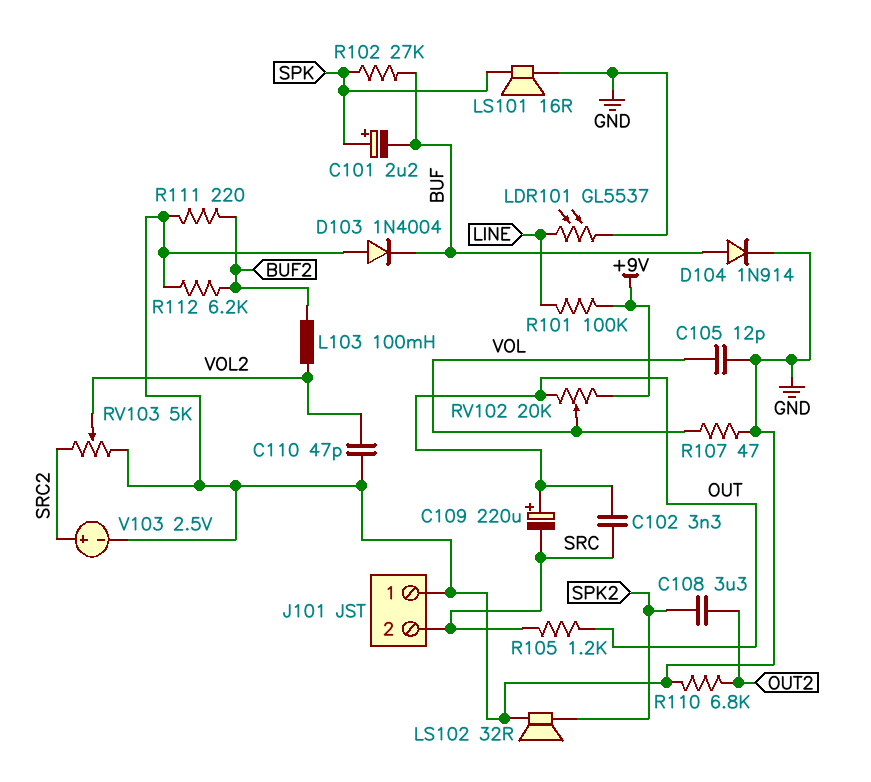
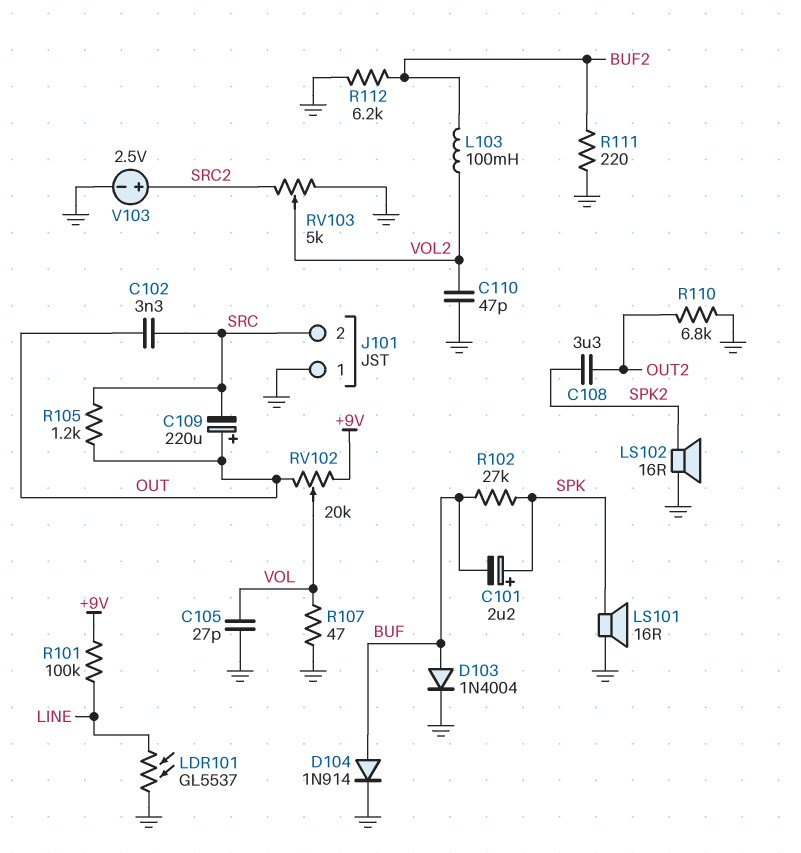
C105: 12pF (GND, VOL) -> 27pF (GND, VOL)
D103: diode 1N4004 (A GND, K BUF) -> diode 1N4004 (A BUF, K GND)
LS102: speaker 32R (GND, SPK2) -> speaker 16R (GND, SPK2)

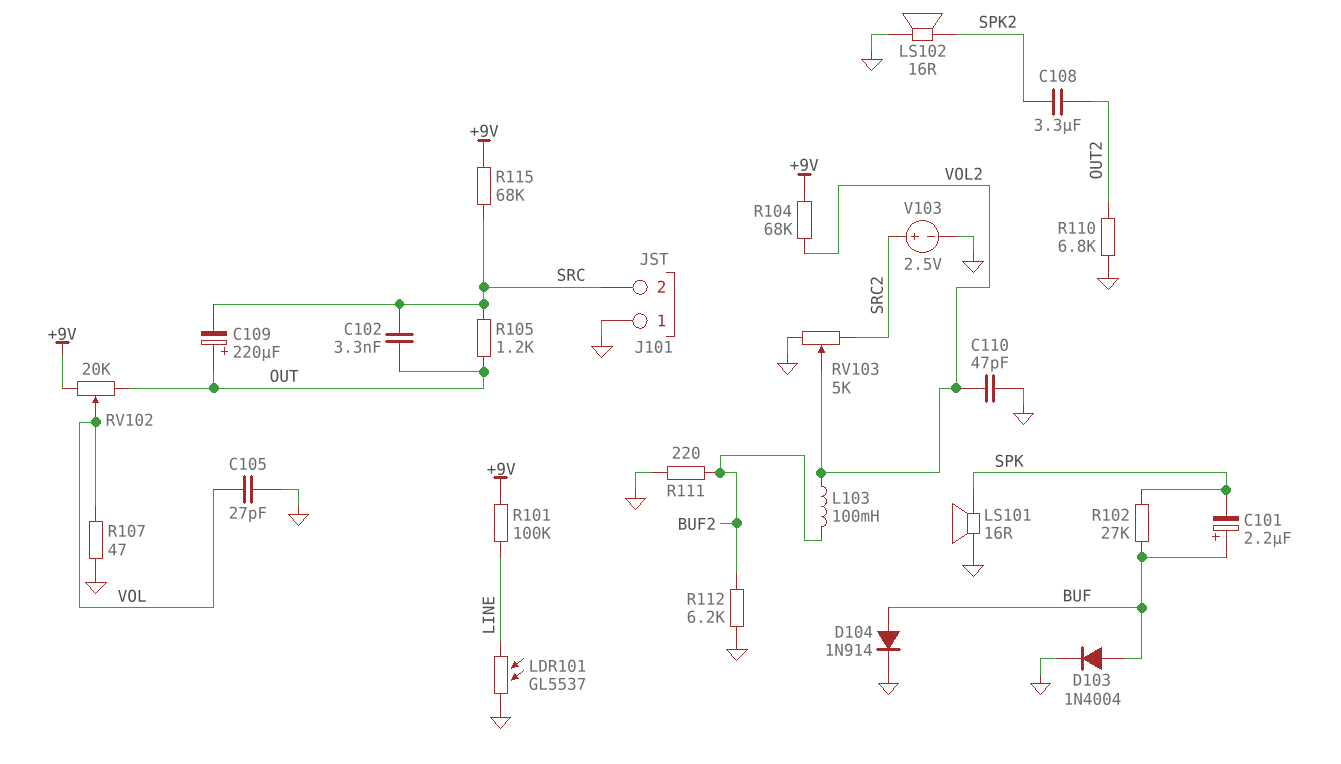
C101: 2.2uF (plus SPK, minus BUF) -> 2.2uF (plus BUF, minus SPK)
R104: none -> 68k (+9V, VOL2)
R115: none -> 68k (+9V, SRC)

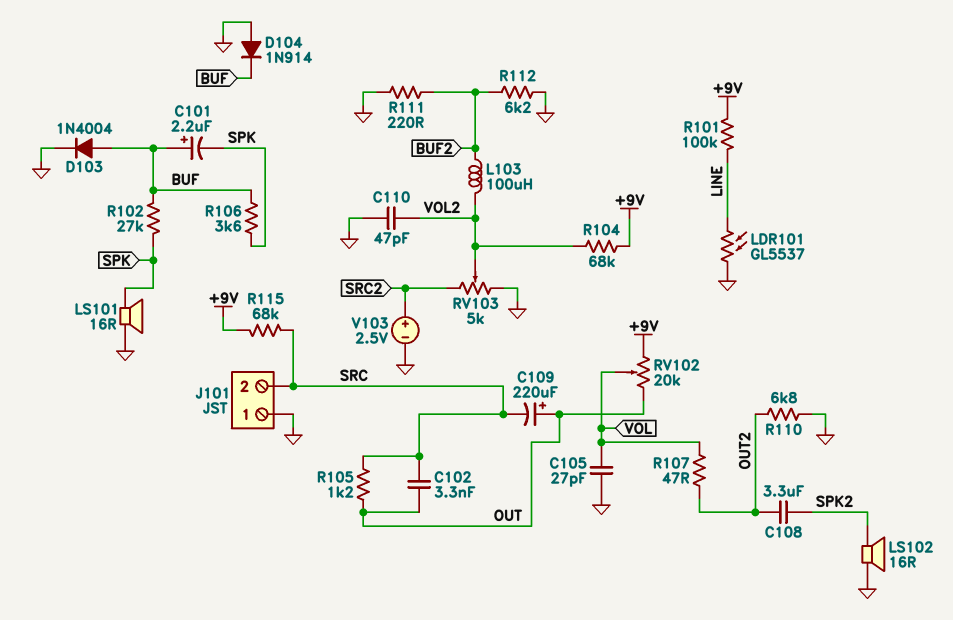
D104: diode 1N914 (A BUF, K GND) -> diode 1N914 (A GND, K BUF)
L103: 100mH (BUF2, VOL2) -> 100uH (BUF2, VOL2)
R106: none -> 3.6k (BUF, SPK)
R107: 47 (GND, VOL) -> 47 (OUT2, VOL)

